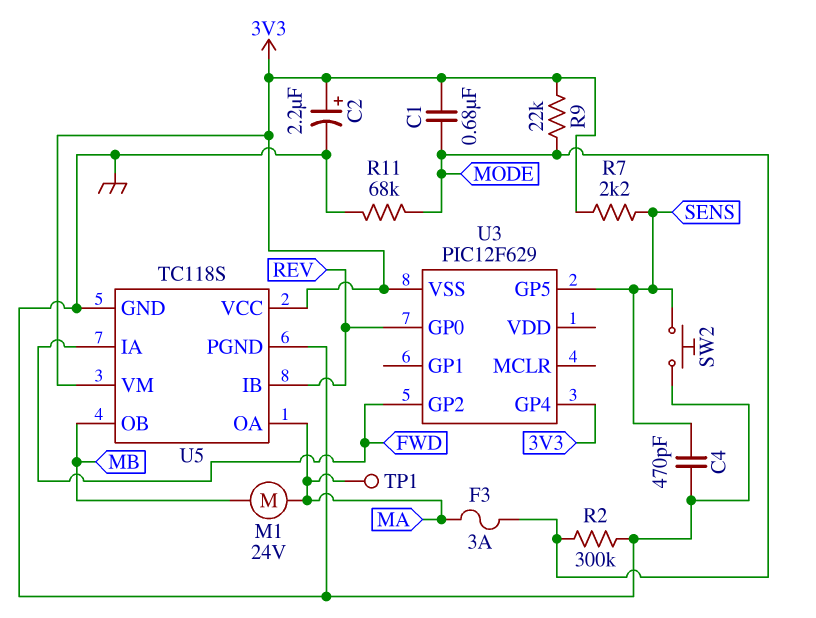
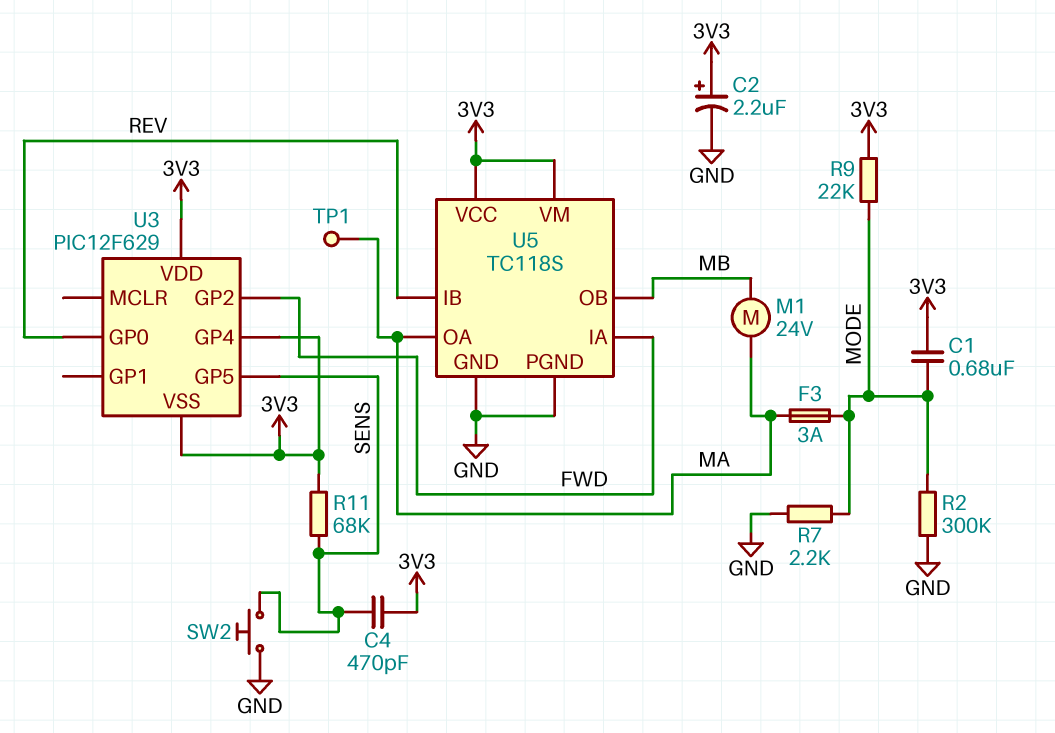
C4: 470pF (GND, SENS) -> 470pF (3V3, SENS)
R7: 2.2k (3V3, SENS) -> 2.2k (GND, MODE)
R11: 68k (GND, MODE) -> 68k (3V3, SENS)
U3 pin VDD: none -> 3V3

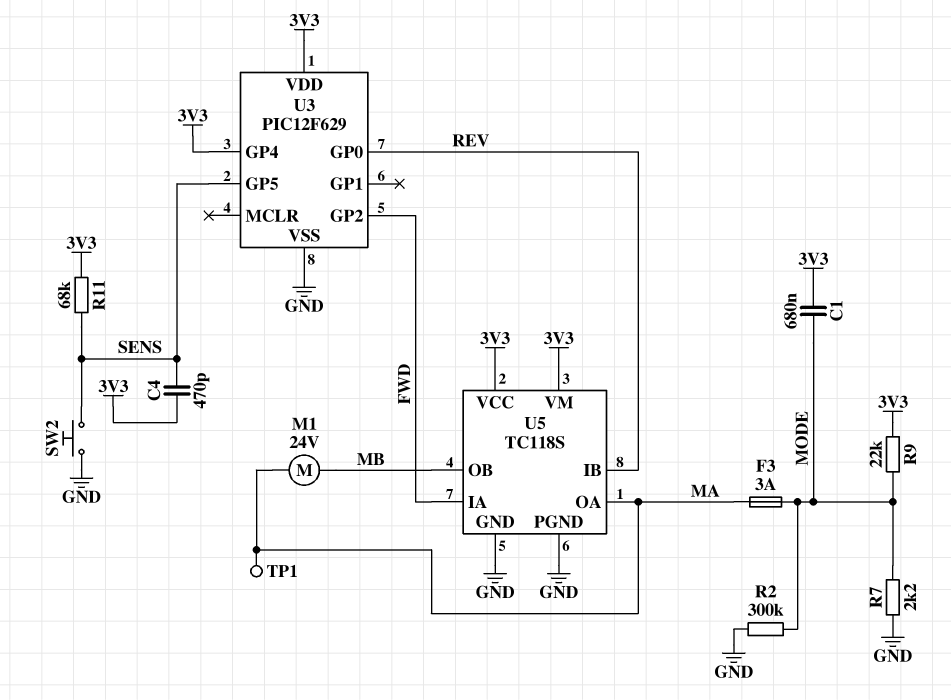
C2: 2.2uF (plus 3V3, minus GND) -> none
U3 pin VSS: 3V3 -> GND

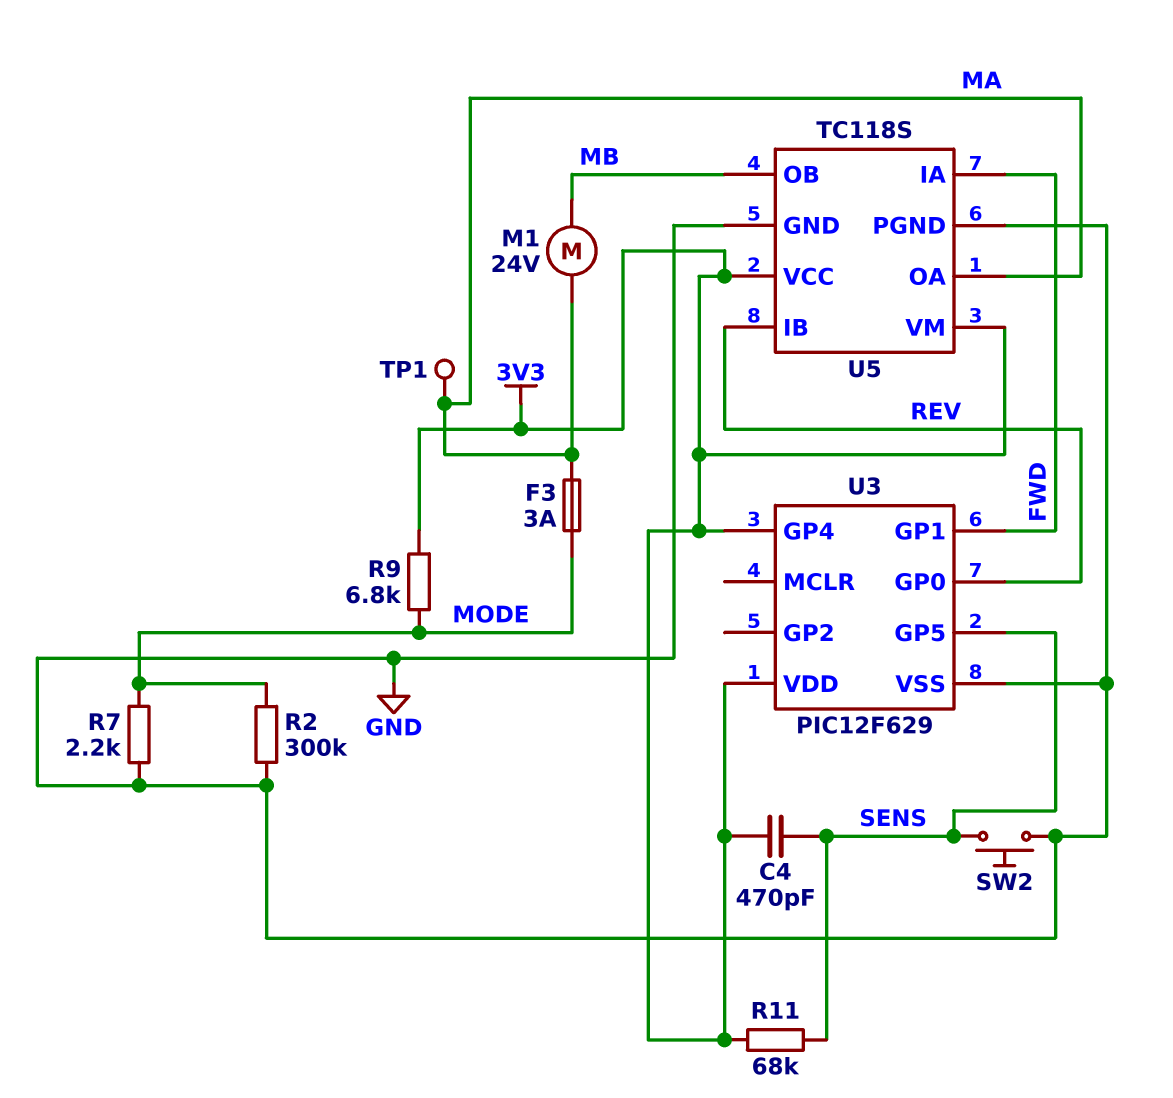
C1: 680nF (3V3, MODE) -> none
R9: 22k (3V3, MODE) -> 6.8k (3V3, MODE)
U3 pin GP1: none -> FWD
U3 pin GP2: FWD -> none

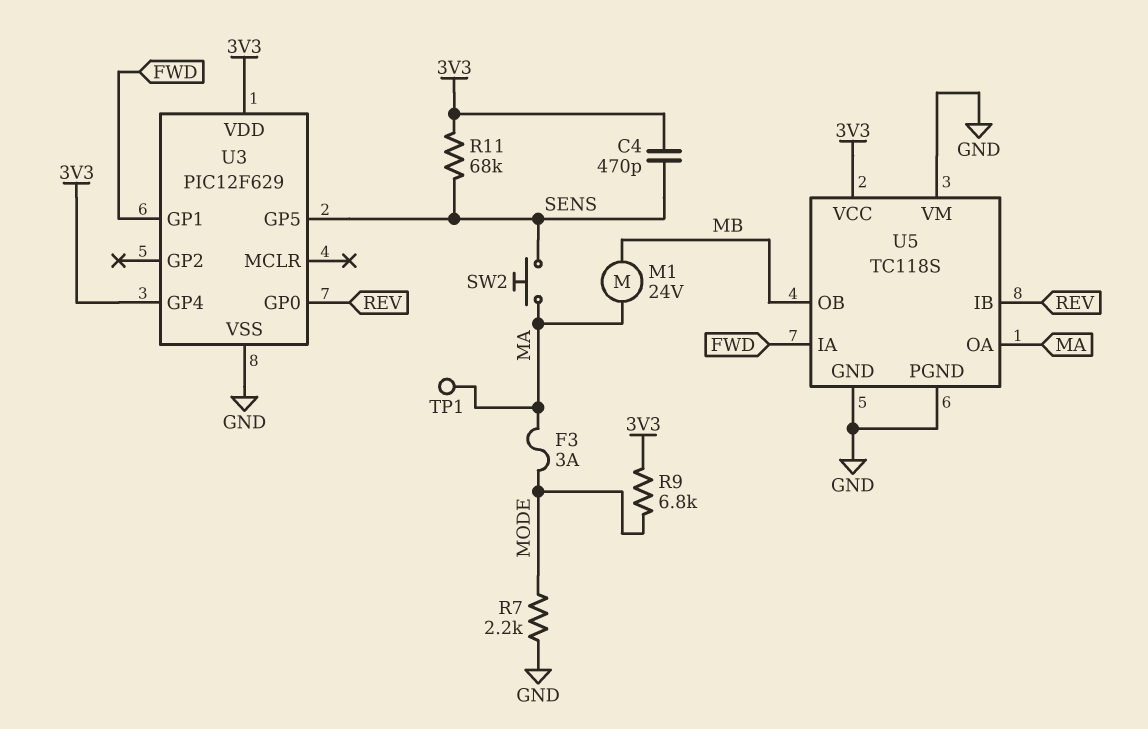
R2: 300k (GND, MODE) -> none
SW2: button (GND, SENS) -> button (MA, SENS)
U5 pin VM: 3V3 -> GND

